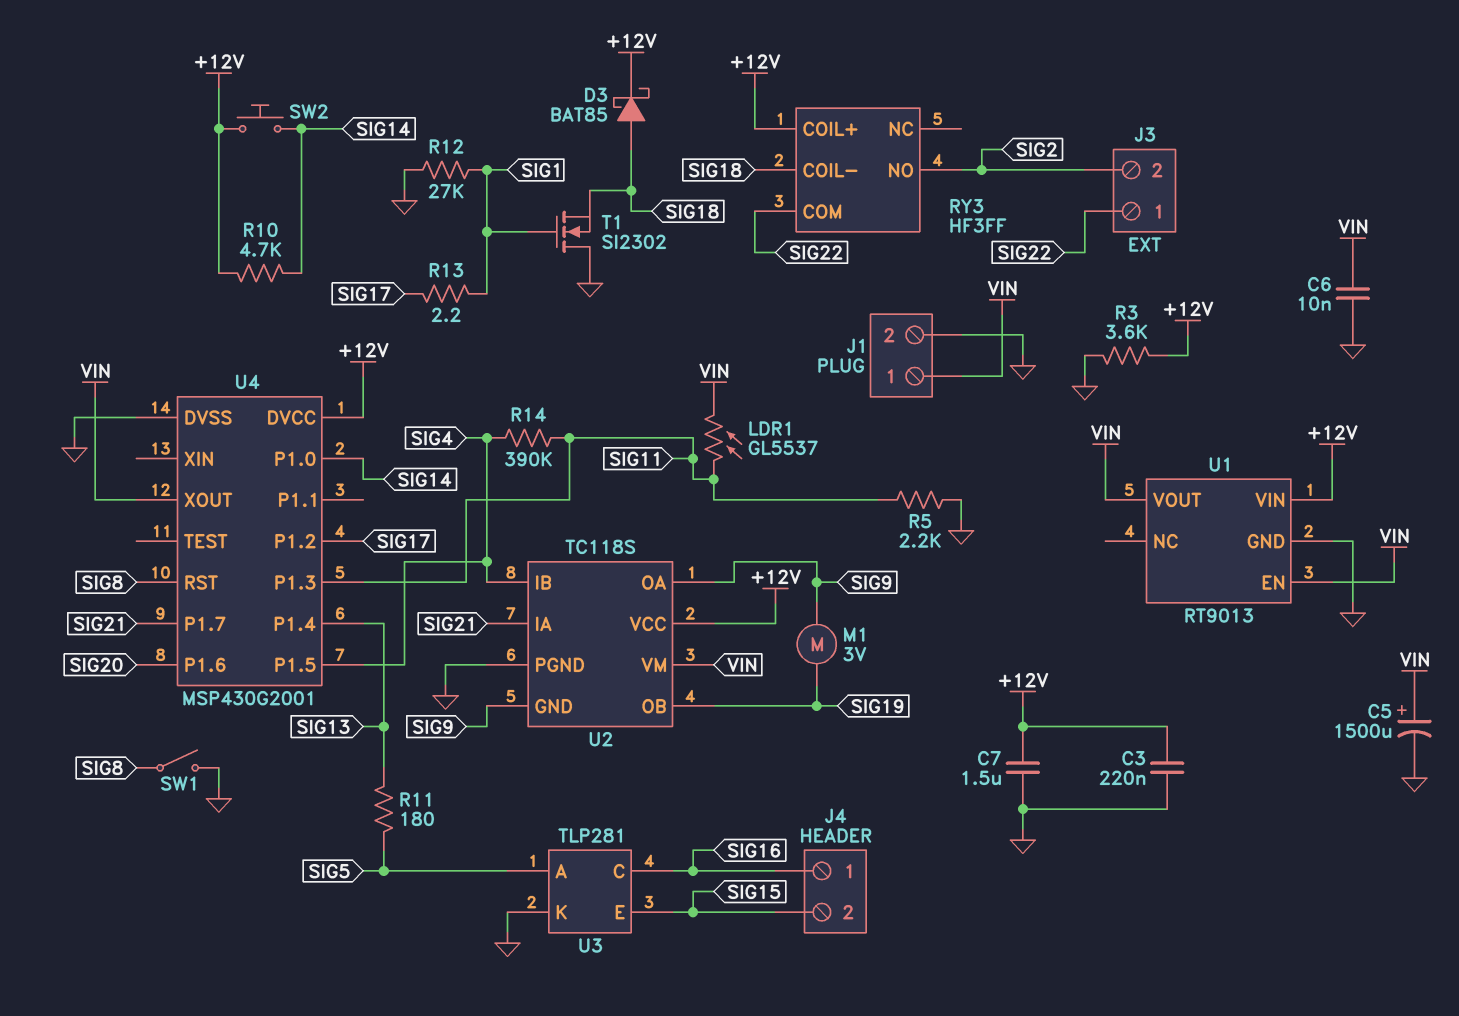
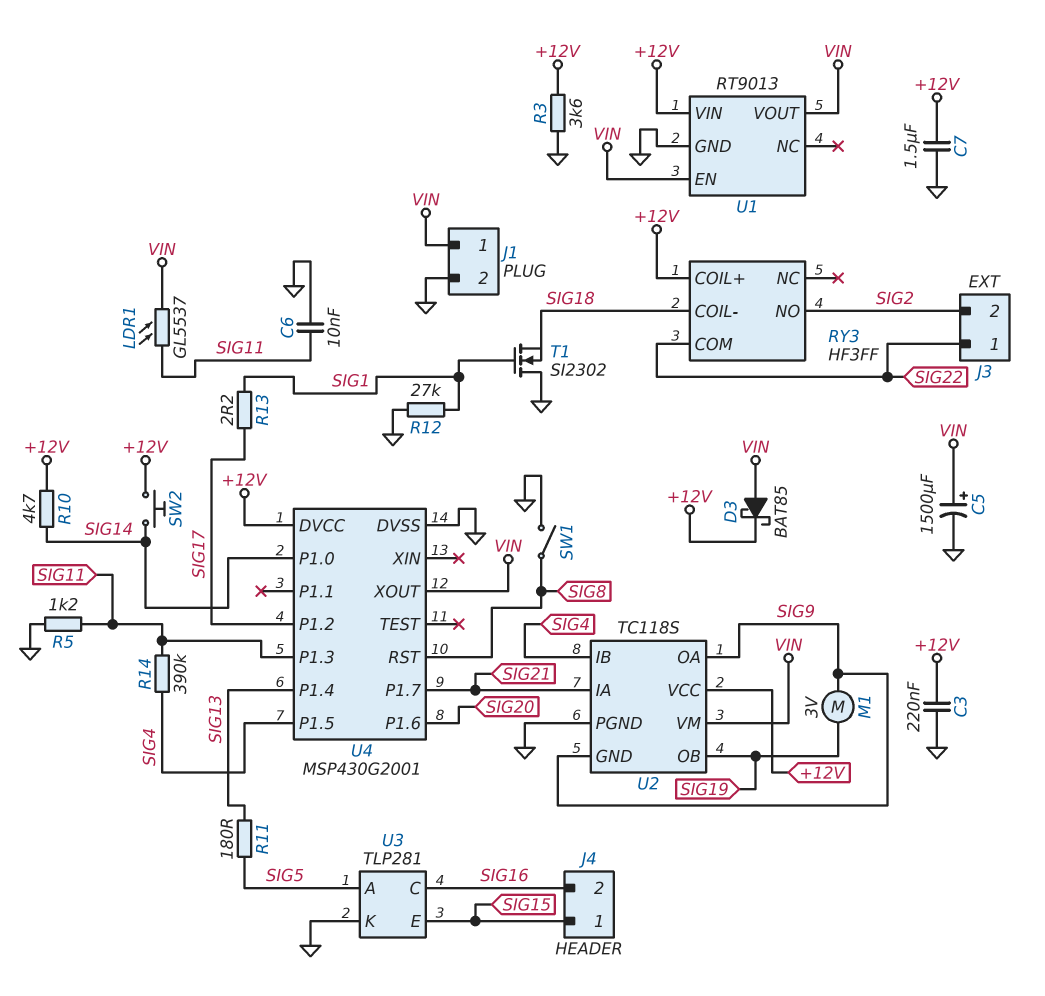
C6: 10nF (GND, VIN) -> 10nF (GND, SIG11)
D3: schottky BAT85 (A SIG18, K +12V) -> schottky BAT85 (A VIN, K +12V)
J4 pin 1: SIG16 -> SIG15
J4 pin 2: SIG15 -> SIG16
R5: 2.2k (GND, SIG11) -> 1.2k (GND, SIG11)

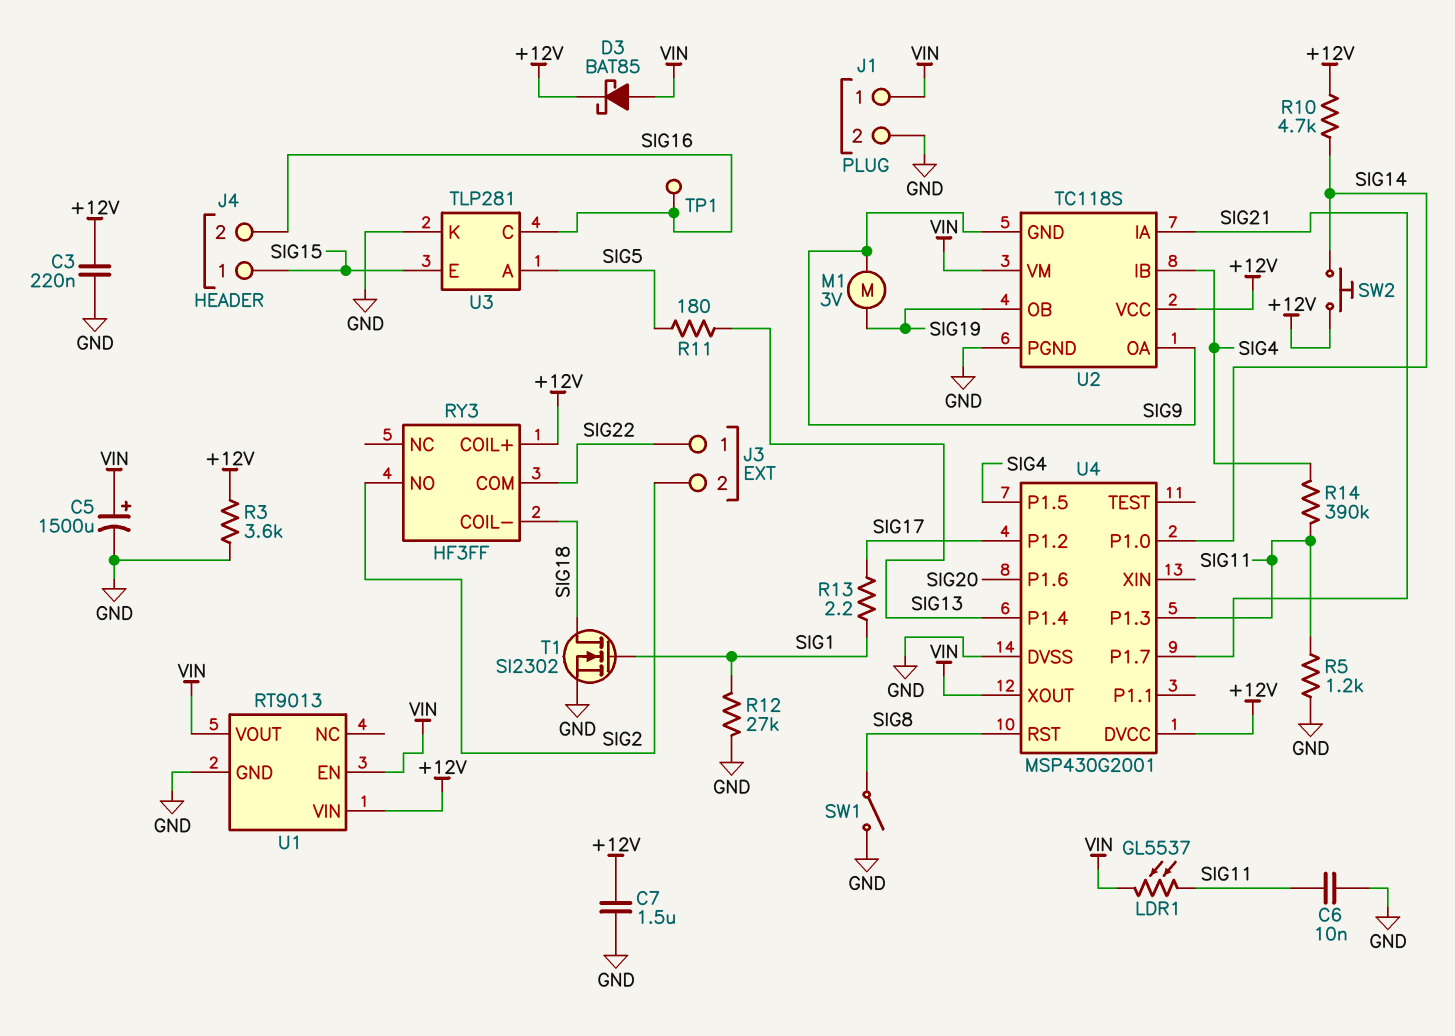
T1: NMOS SI2302 (G SIG1, D GND, S SIG18) -> NMOS SI2302 (G SIG1, D SIG18, S GND)
TP1: none -> test point (SIG16)

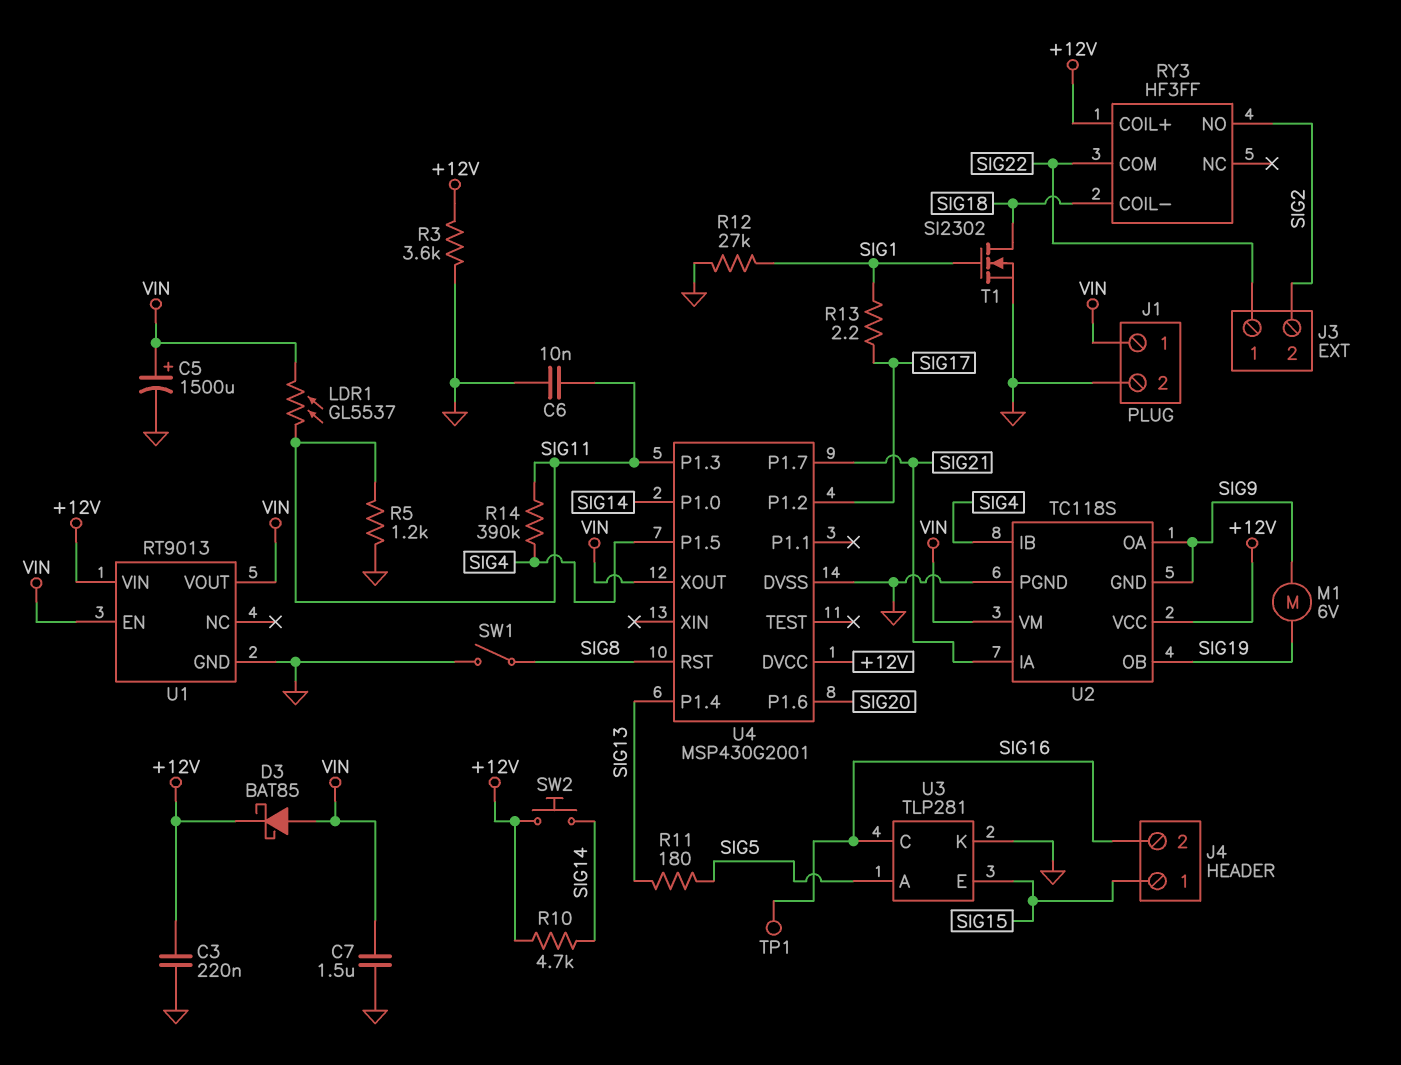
C7: 1.5uF (+12V, GND) -> 1.5uF (GND, VIN)
M1: motor 3V (SIG9, SIG19) -> motor 6V (SIG9, SIG19)

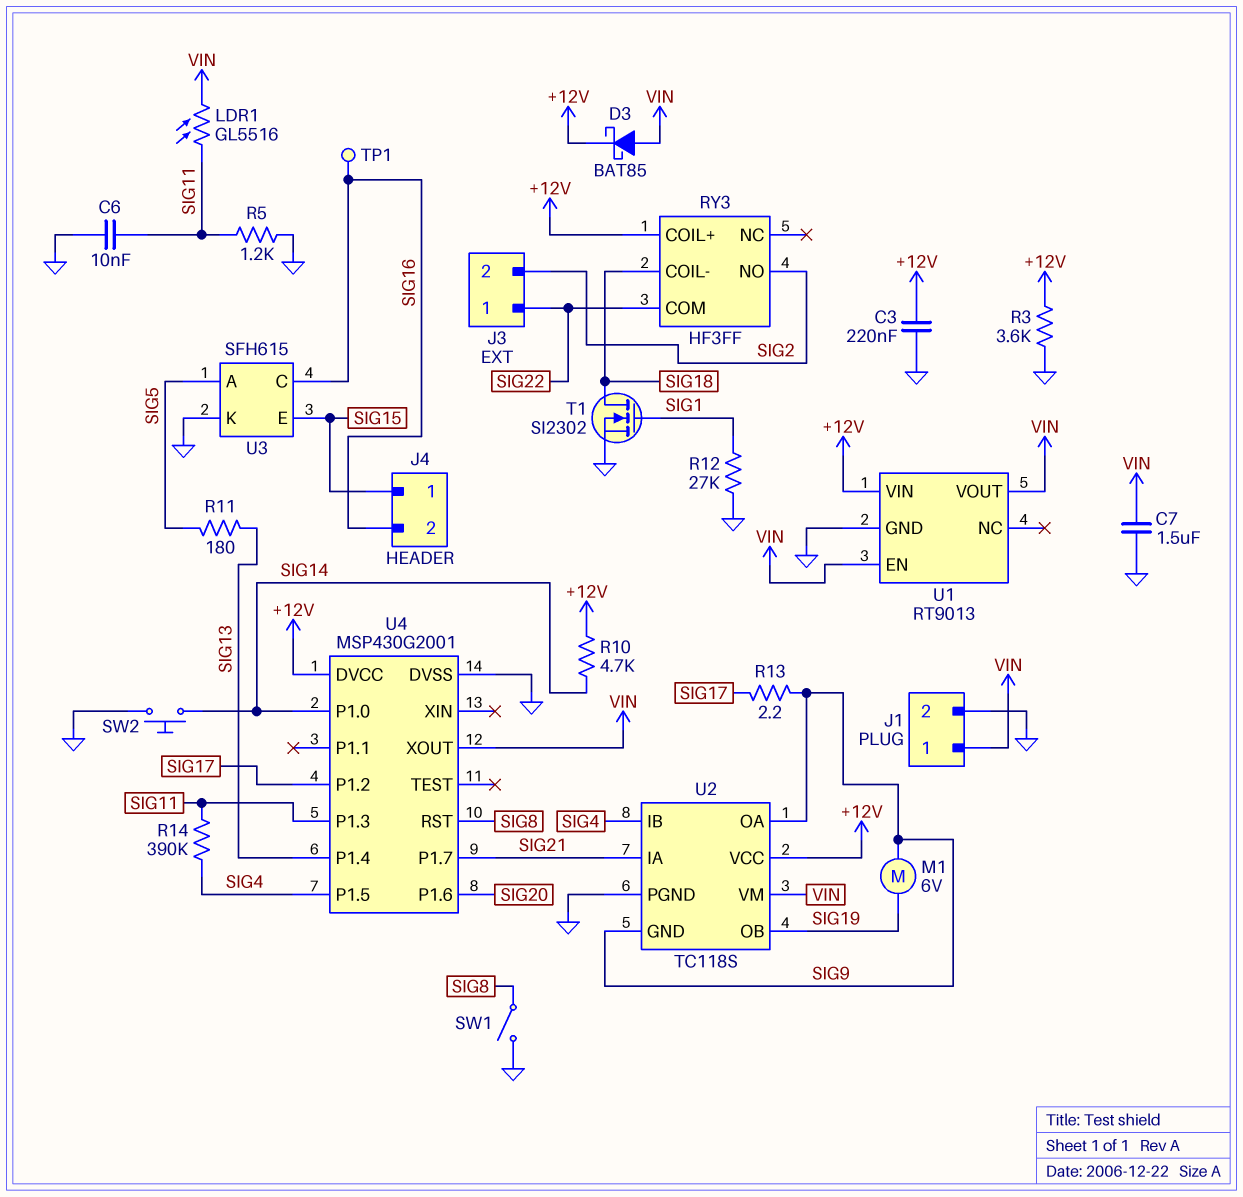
C5: 1500uF (plus VIN, minus GND) -> none
LDR1: GL5537 (SIG11, VIN) -> GL5516 (SIG11, VIN)
R13: 2.2 (SIG1, SIG17) -> 2.2 (SIG9, SIG17)
SW2: button (+12V, SIG14) -> button (GND, SIG14)
U3: TLP281 -> SFH615

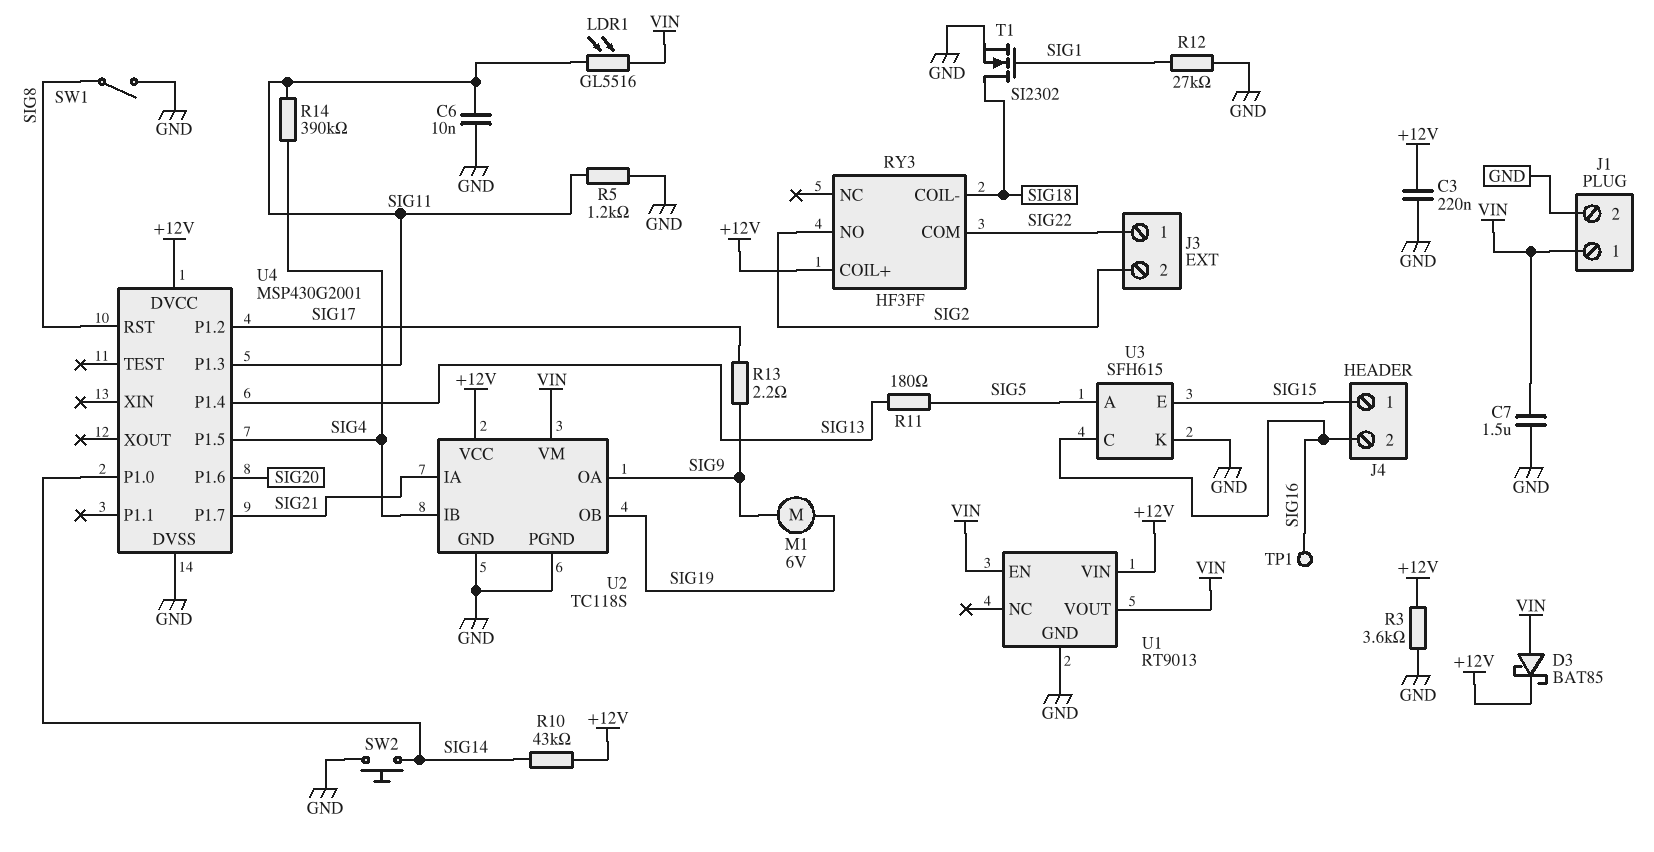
R10: 4.7k (+12V, SIG14) -> 43k (+12V, SIG14)
U2 pin GND: SIG9 -> GND
U4 pin XOUT: VIN -> none

